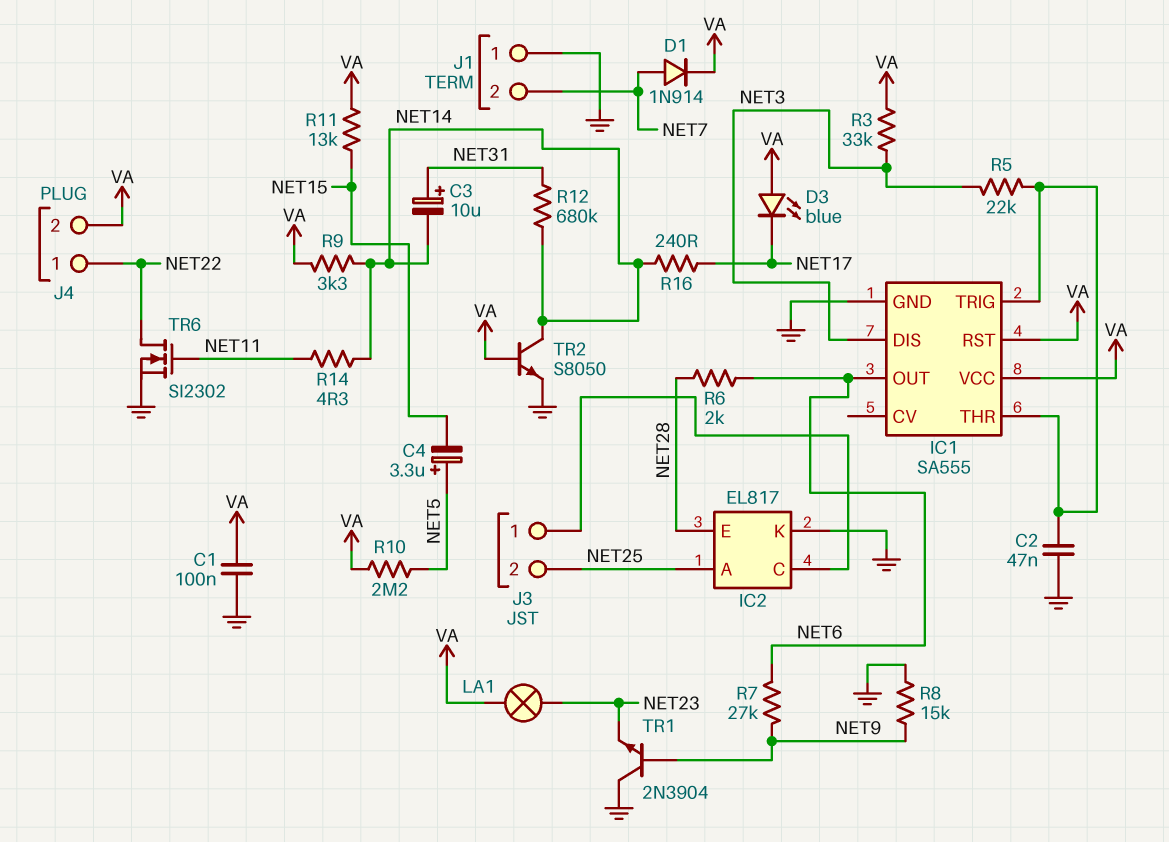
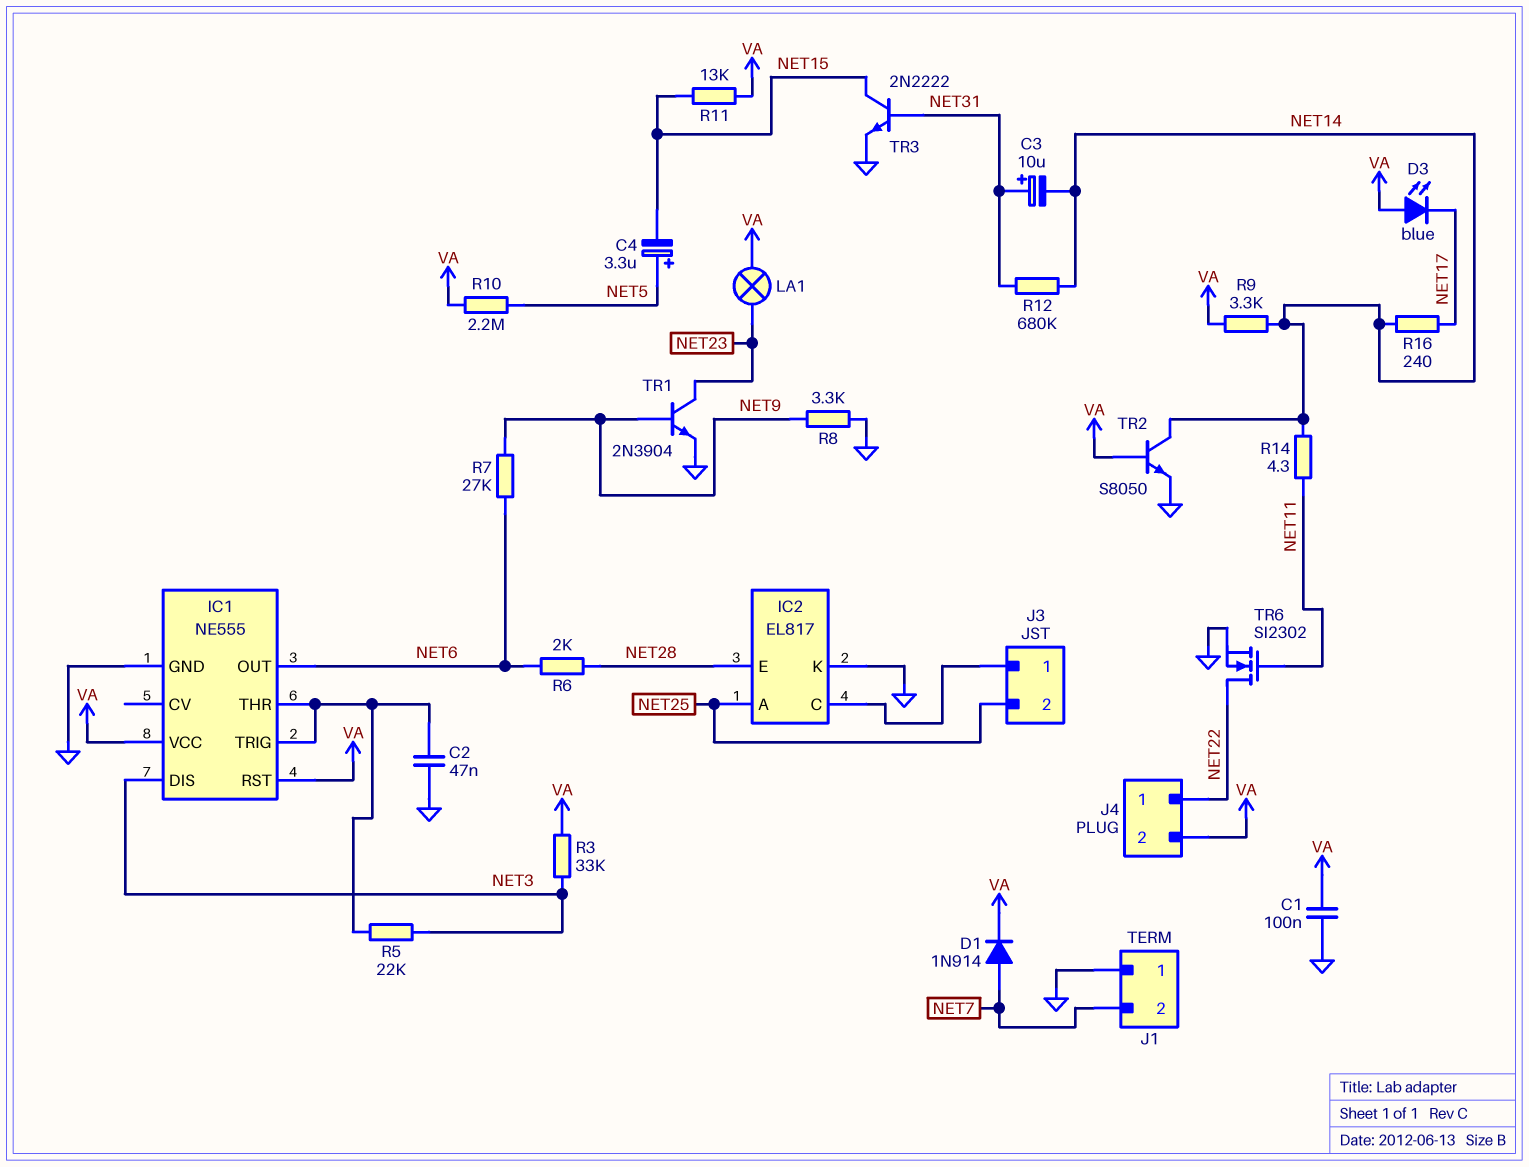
IC1: SA555 -> NE555
R8: 15k (GND, NET9) -> 3.3k (GND, NET9)
TR1: NPN 2N3904 (B NET9, C GND, E NET23) -> NPN 2N3904 (B NET9, C NET23, E GND)
TR3: none -> NPN 2N2222 (B NET31, C NET15, E GND)

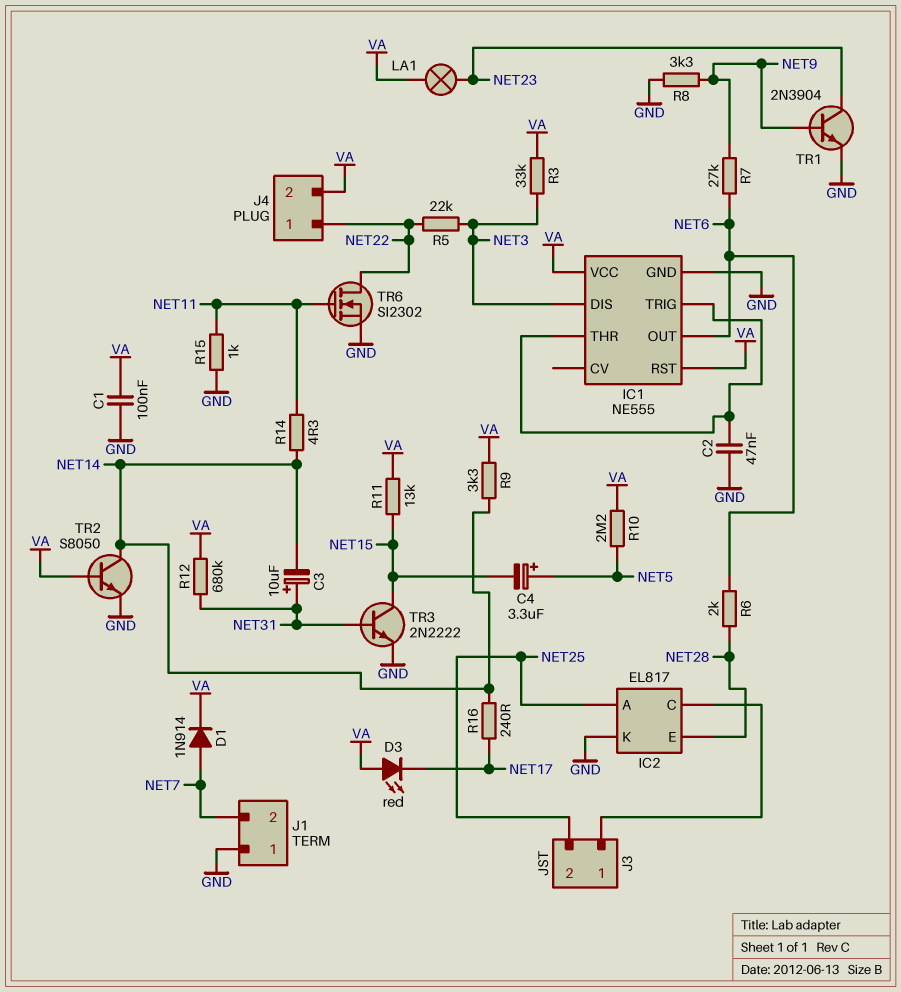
D3: LED blue (A VA, K NET17) -> LED red (A VA, K NET17)
R5: 22k (IC1/THR, NET3) -> 22k (NET3, NET22)
R12: 680k (NET14, NET31) -> 680k (NET31, VA)
R15: none -> 1k (GND, NET11)

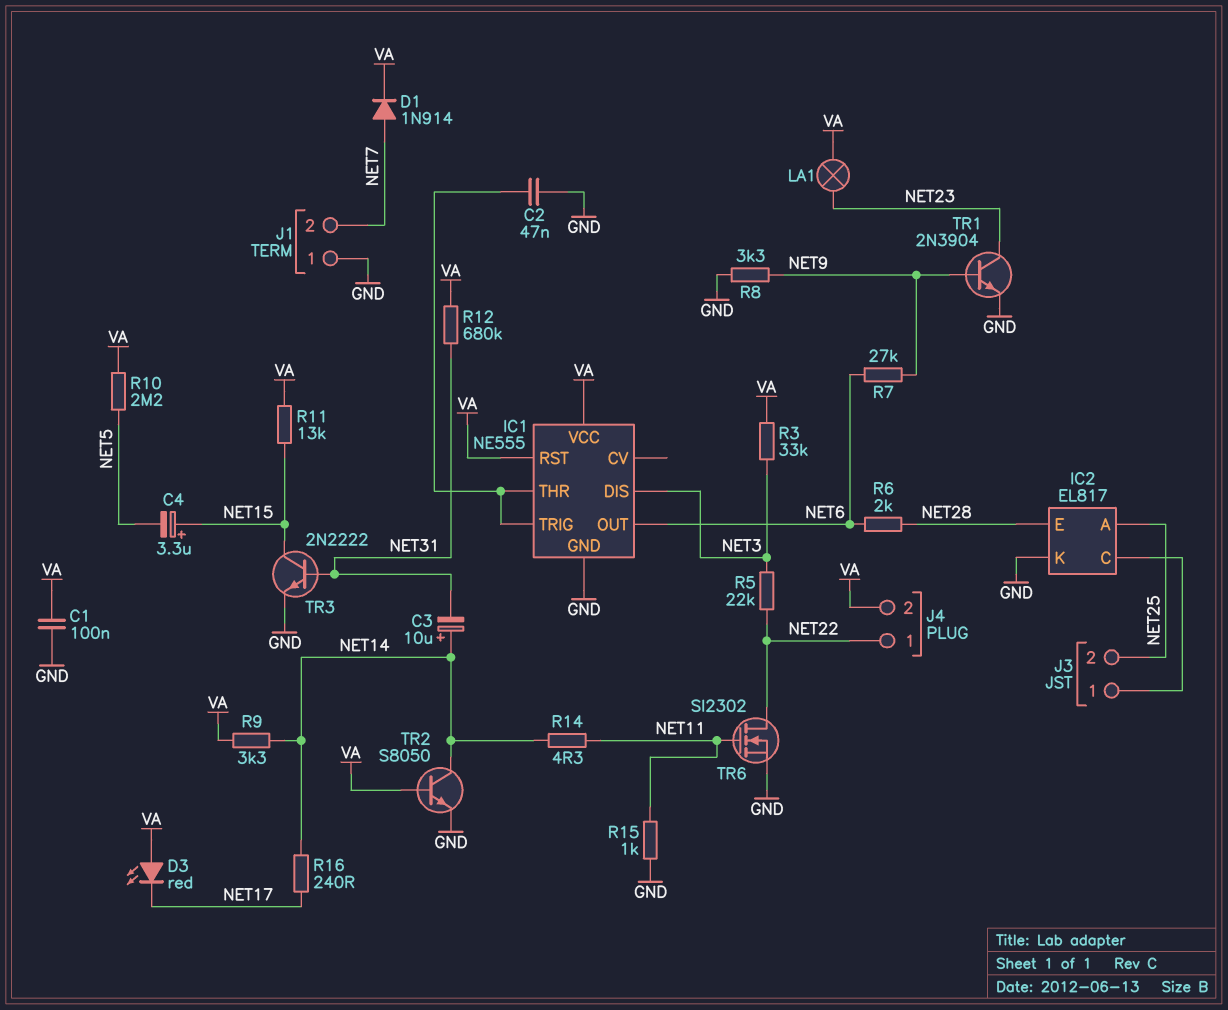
C3: 10uF (plus NET31, minus NET14) -> 10uF (plus NET14, minus NET31)
C4: 3.3uF (plus NET5, minus NET15) -> 3.3uF (plus NET15, minus NET5)

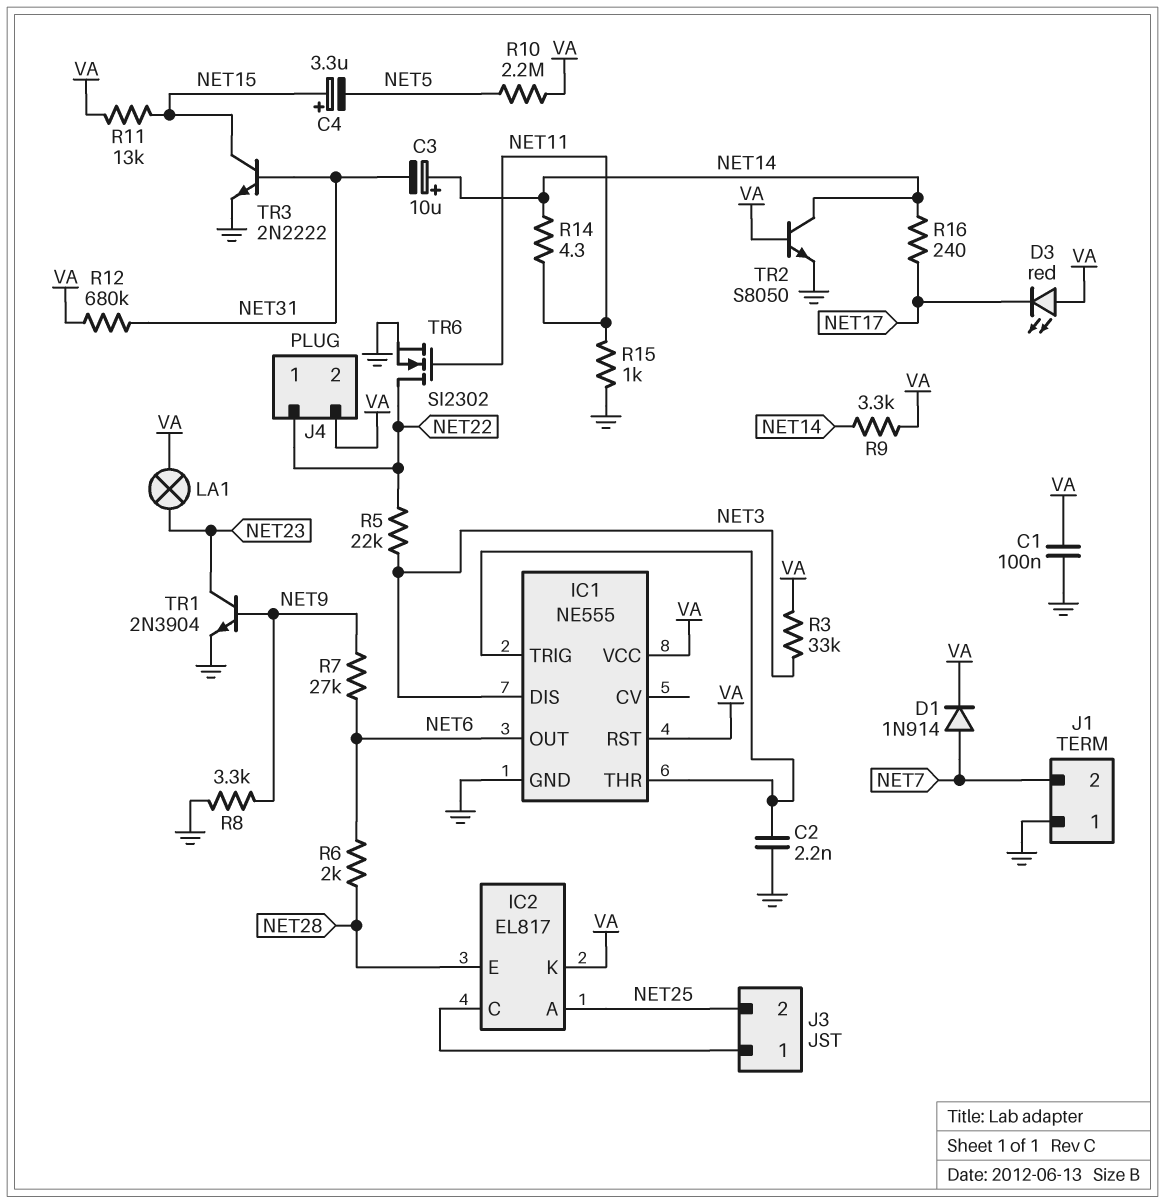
C2: 47nF (GND, IC1/THR) -> 2.2nF (GND, IC1/THR)
IC2 pin K: GND -> VA

